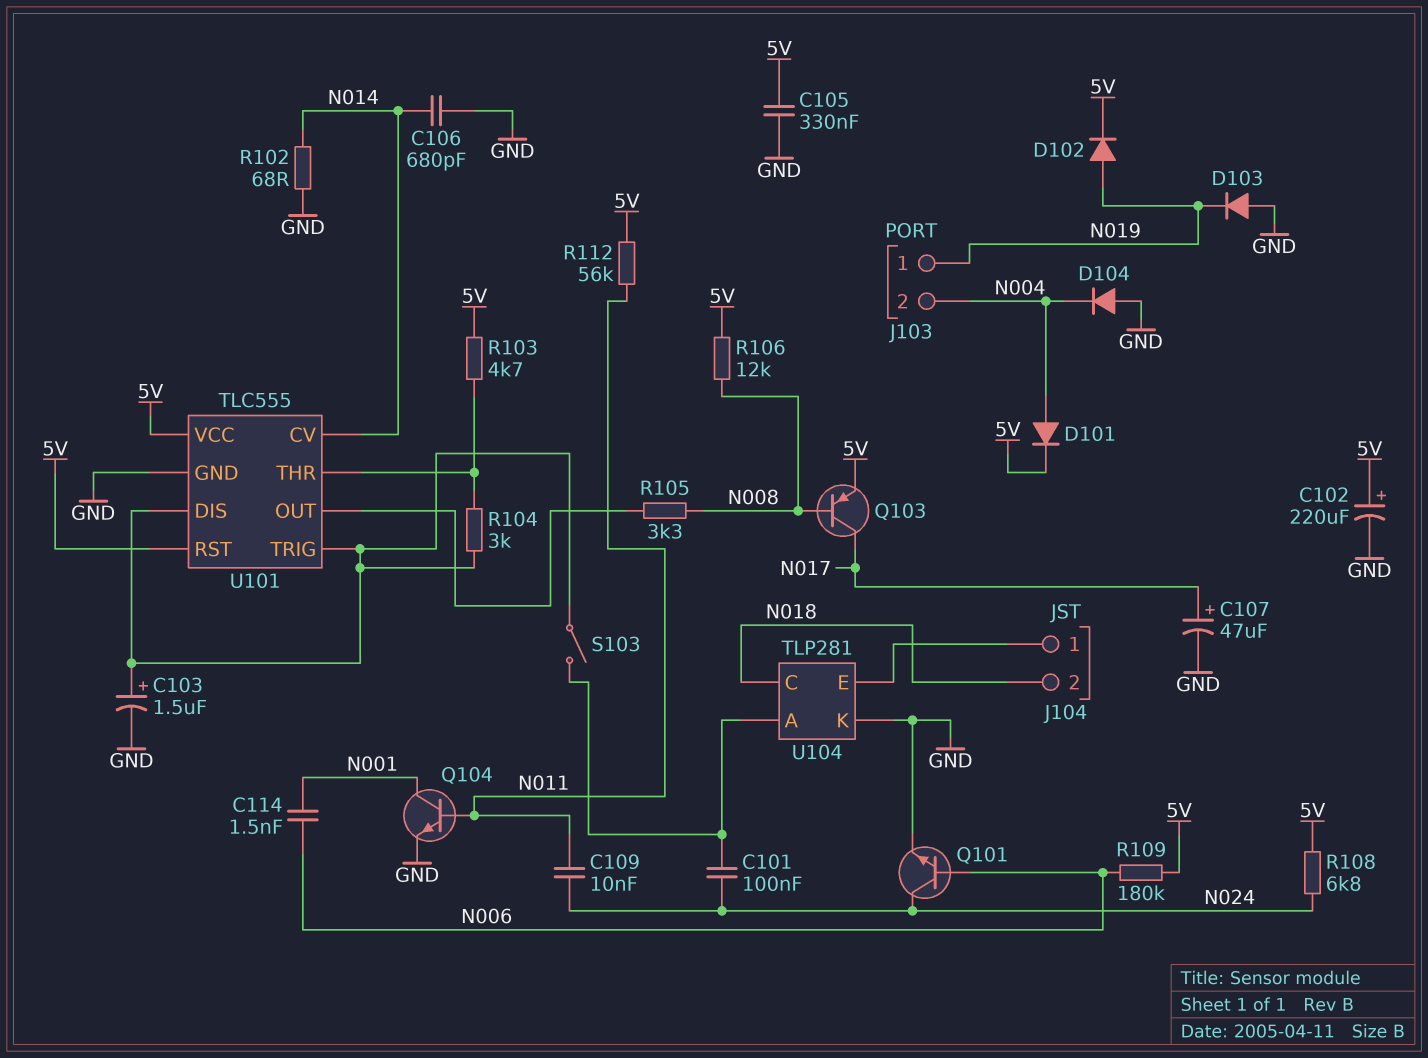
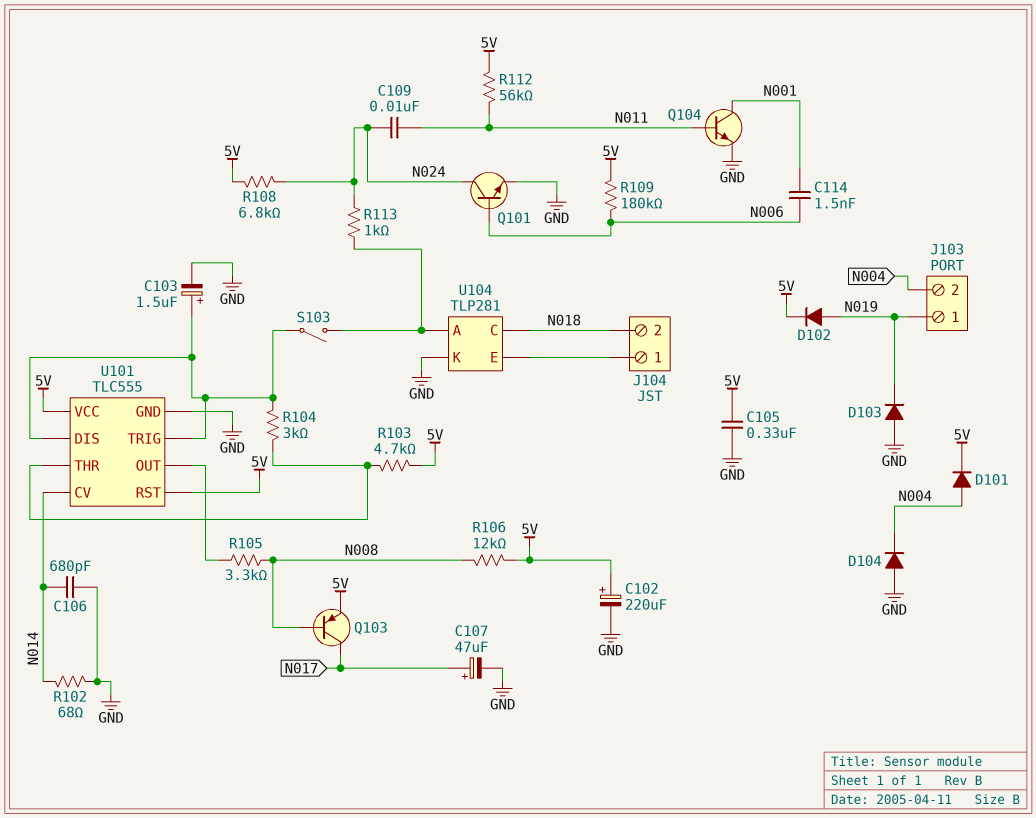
C101: 100nF (N024, U104/A) -> none
R113: none -> 1k (N024, U104/A)

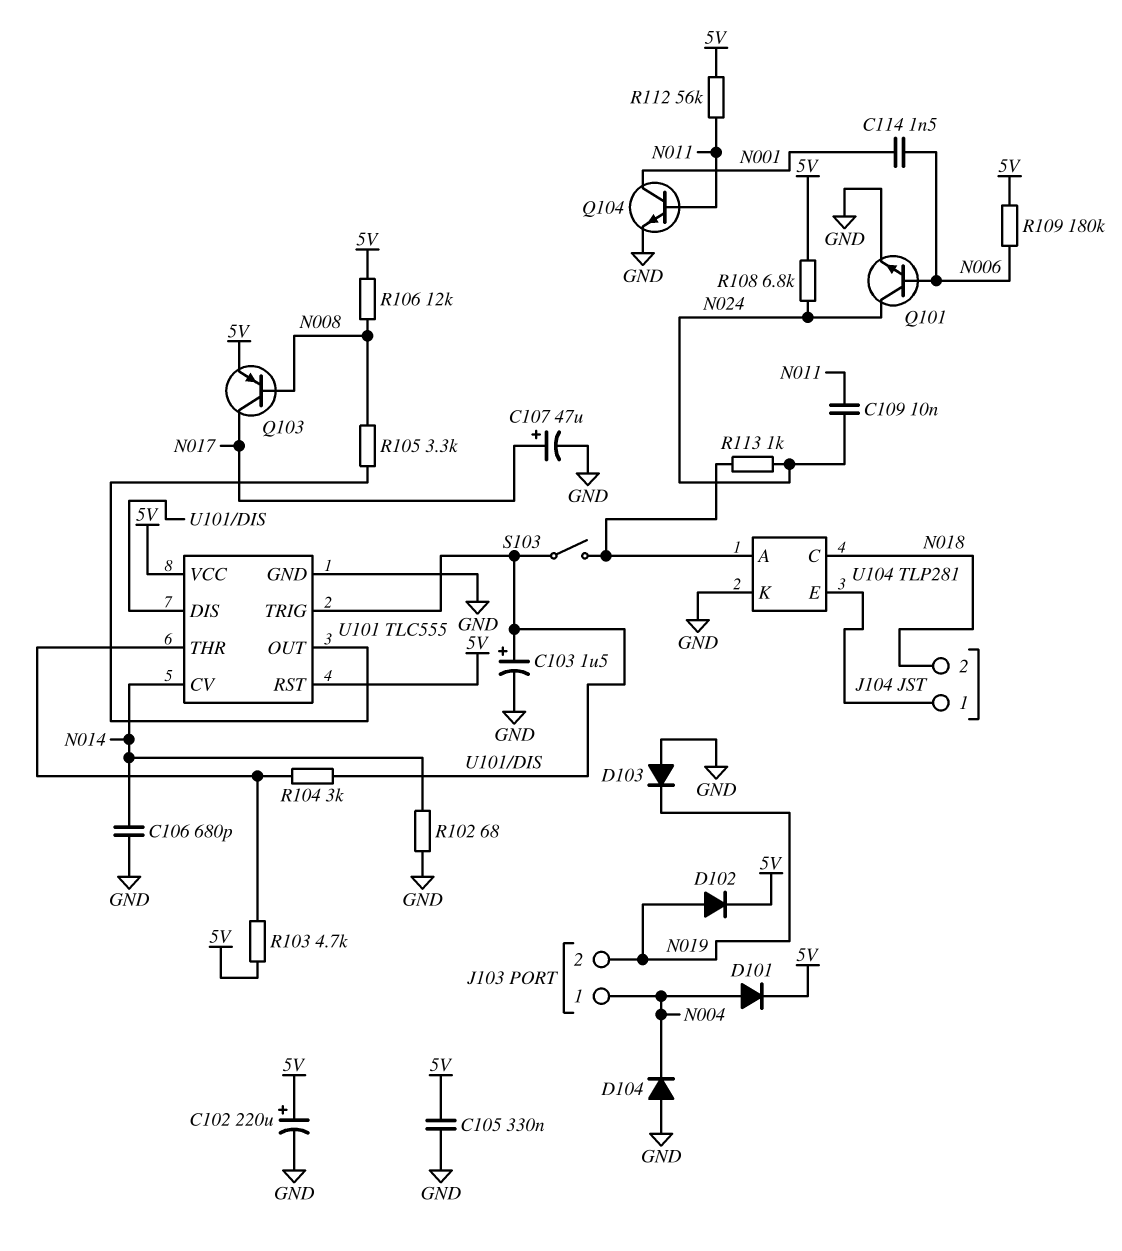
J103 pin 1: N019 -> N004
J103 pin 2: N004 -> N019

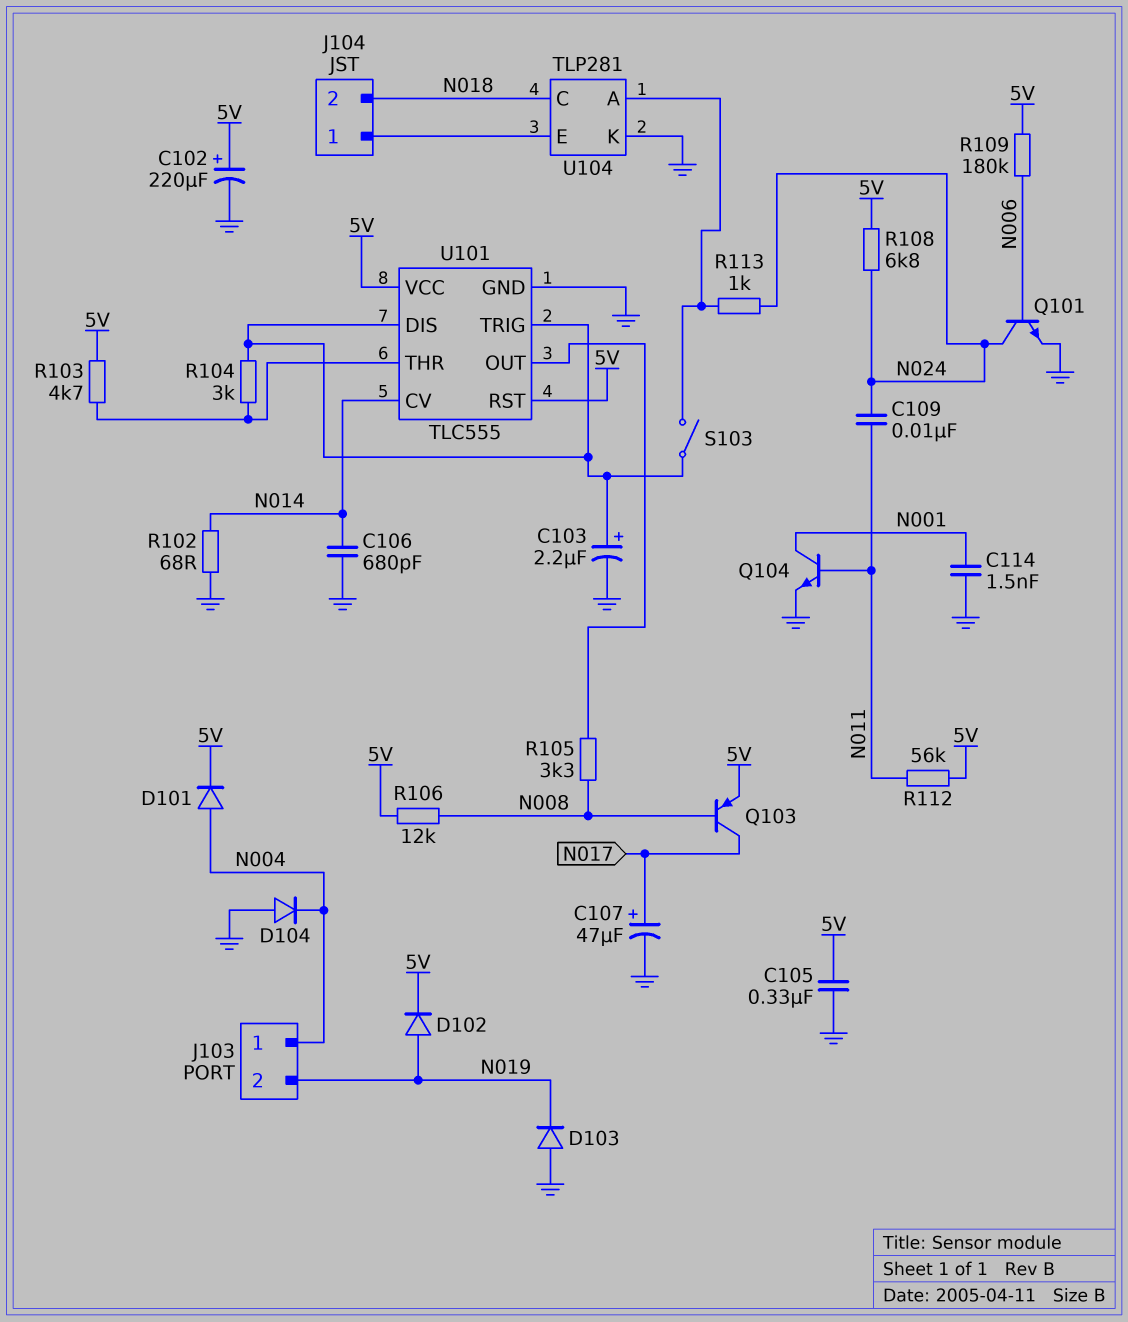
C103: 1.5uF (plus U101/DIS, minus GND) -> 2.2uF (plus U101/DIS, minus GND)
C114: 1.5nF (N001, N006) -> 1.5nF (GND, N001)

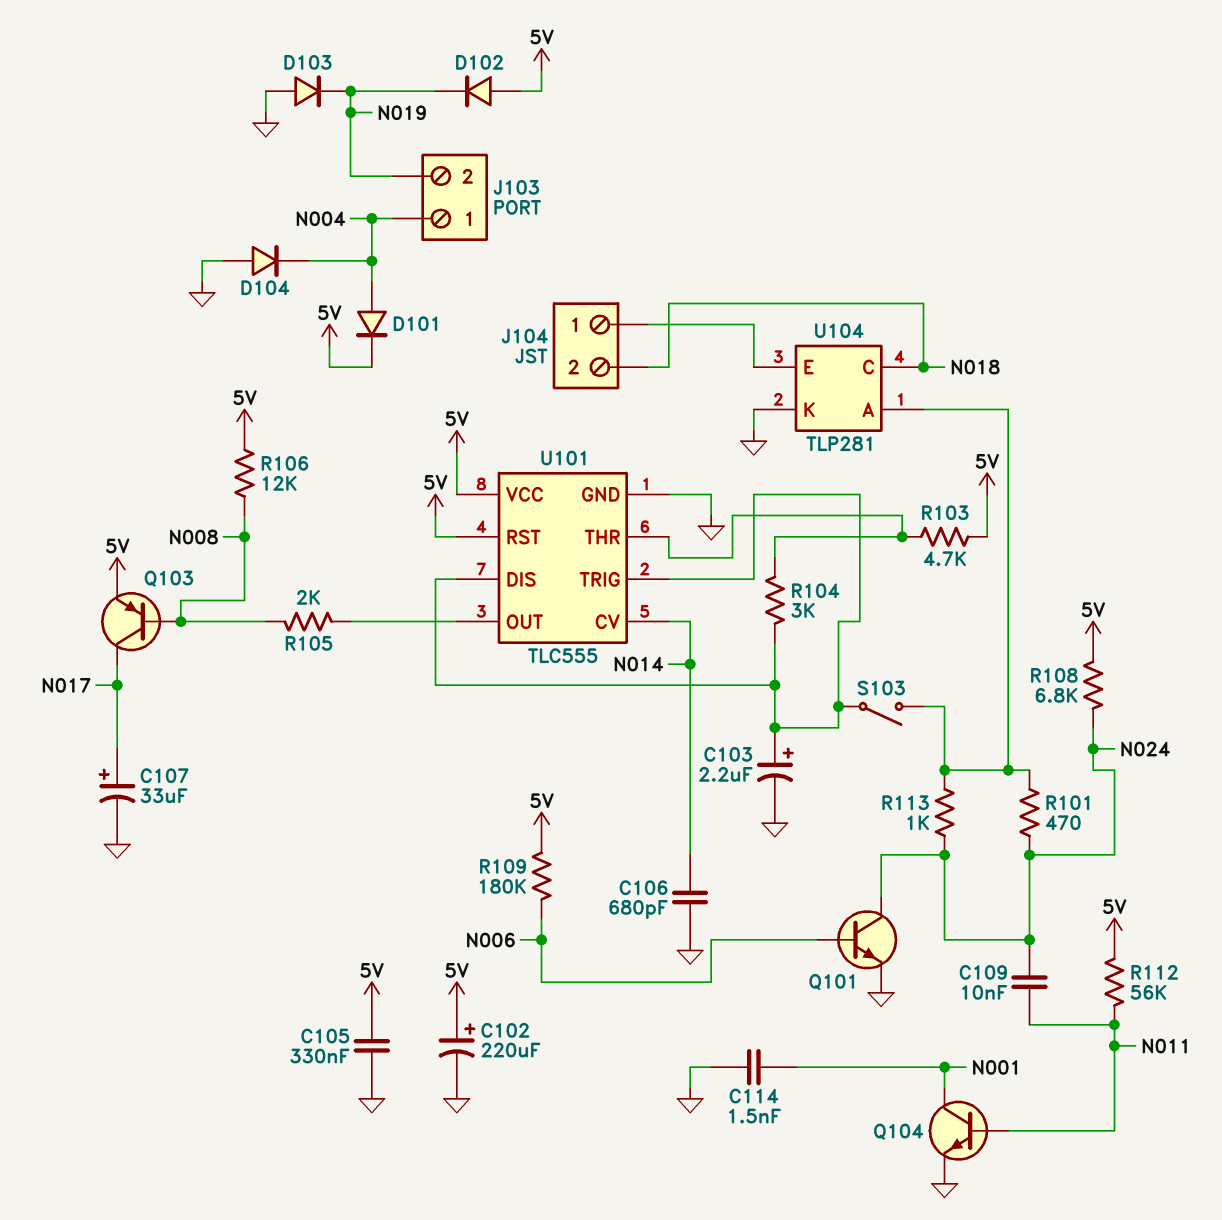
C107: 47uF (plus N017, minus GND) -> 33uF (plus N017, minus GND)
D102: diode (A N019, K 5V) -> diode (A 5V, K N019)
R101: none -> 470 (N024, U104/A)
R102: 68 (GND, N014) -> none
R105: 3.3k (N008, U101/OUT) -> 2k (N008, U101/OUT)

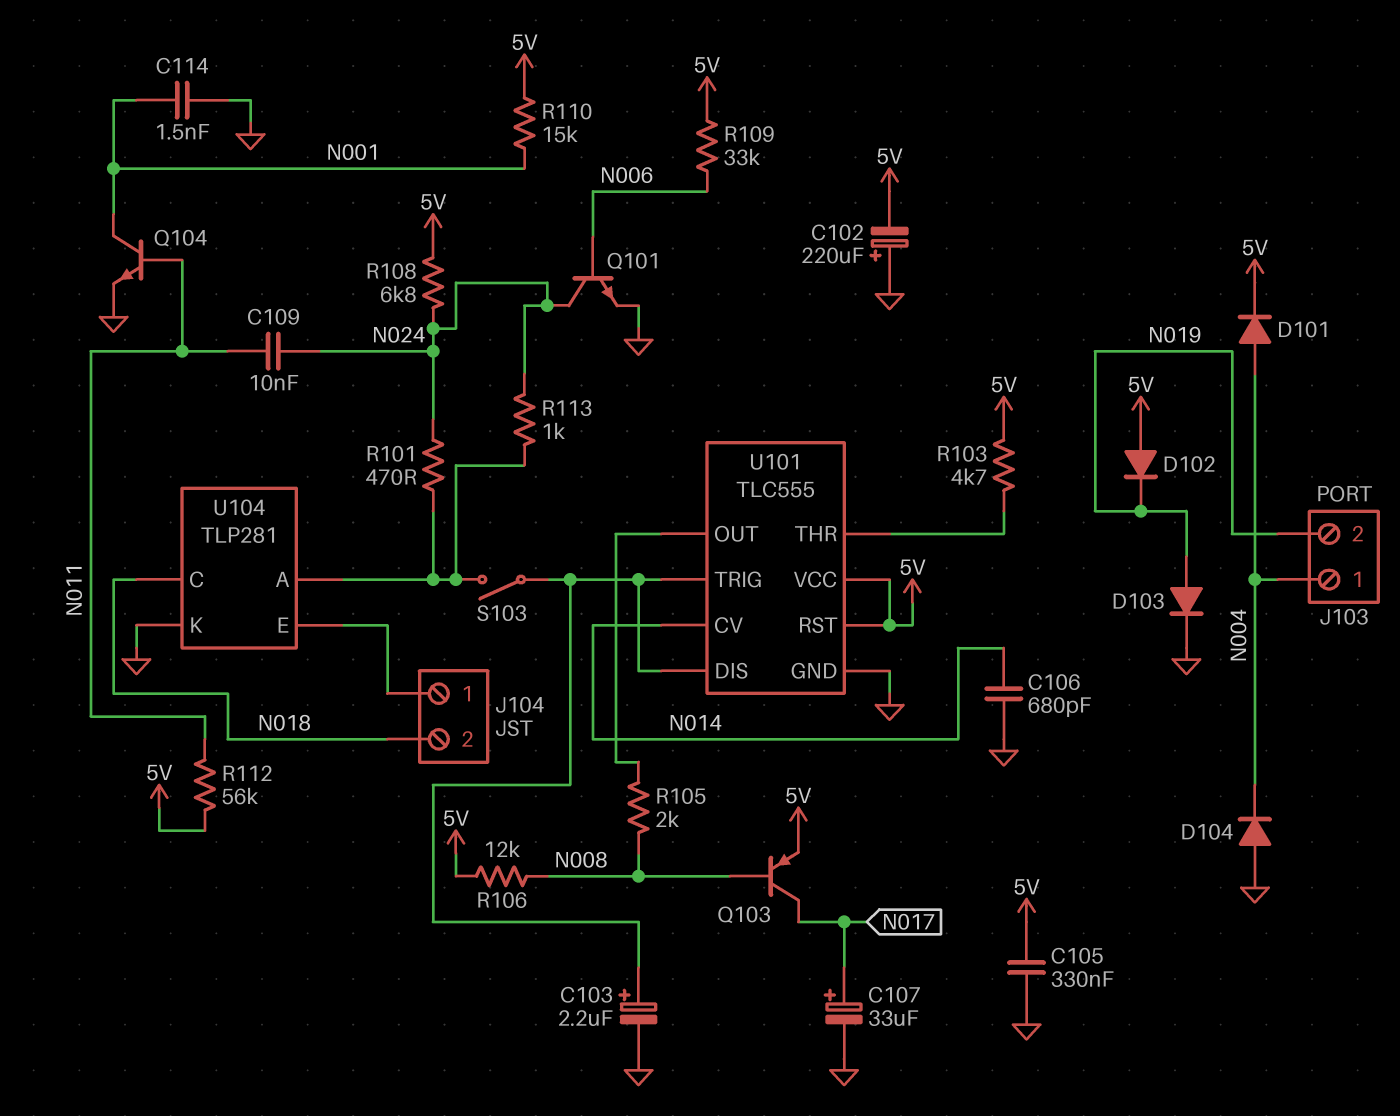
C102: 220uF (plus 5V, minus GND) -> 220uF (plus GND, minus 5V)
D103: diode (A GND, K N019) -> diode (A N019, K GND)
R104: 3k (U101/DIS, U101/THR) -> none
R109: 180k (5V, N006) -> 33k (5V, N006)
R110: none -> 15k (5V, N001)

